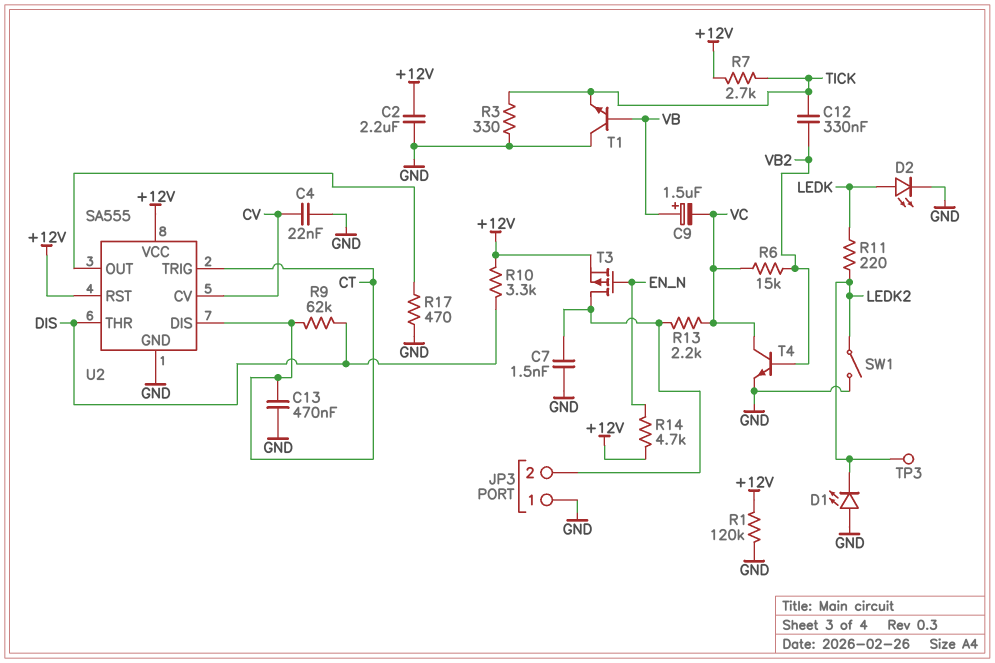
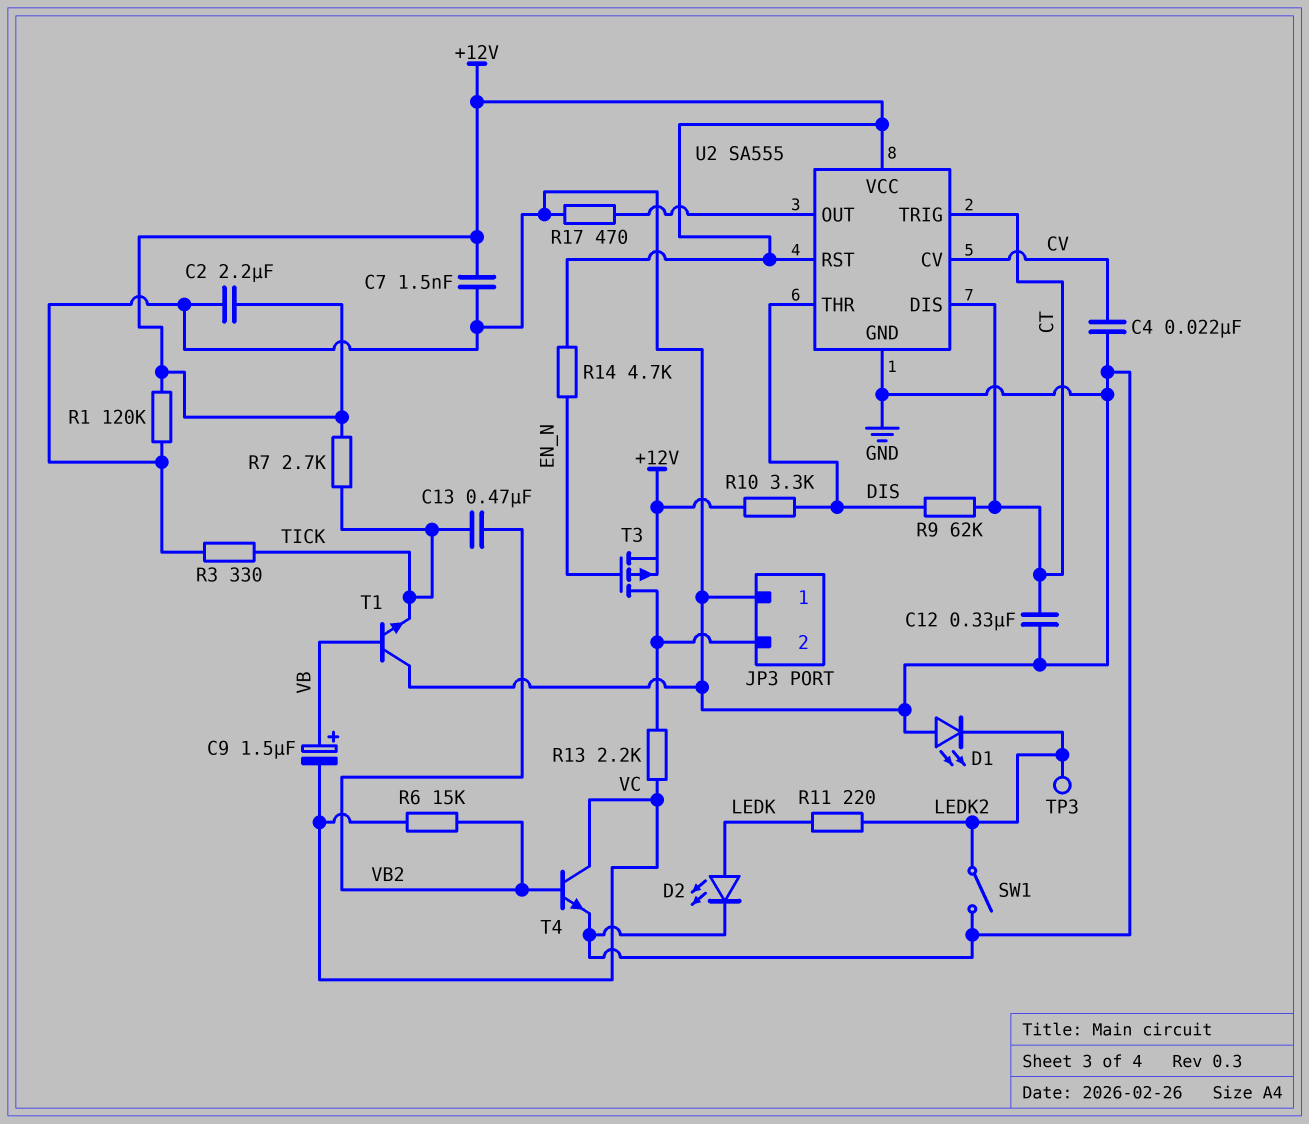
C7: 1.5nF (GND, JP3/2) -> 1.5nF (+12V, GND)
C12: 330nF (TICK, VB2) -> 330nF (CT, GND)
C13: 470nF (CT, GND) -> 470nF (TICK, VB2)

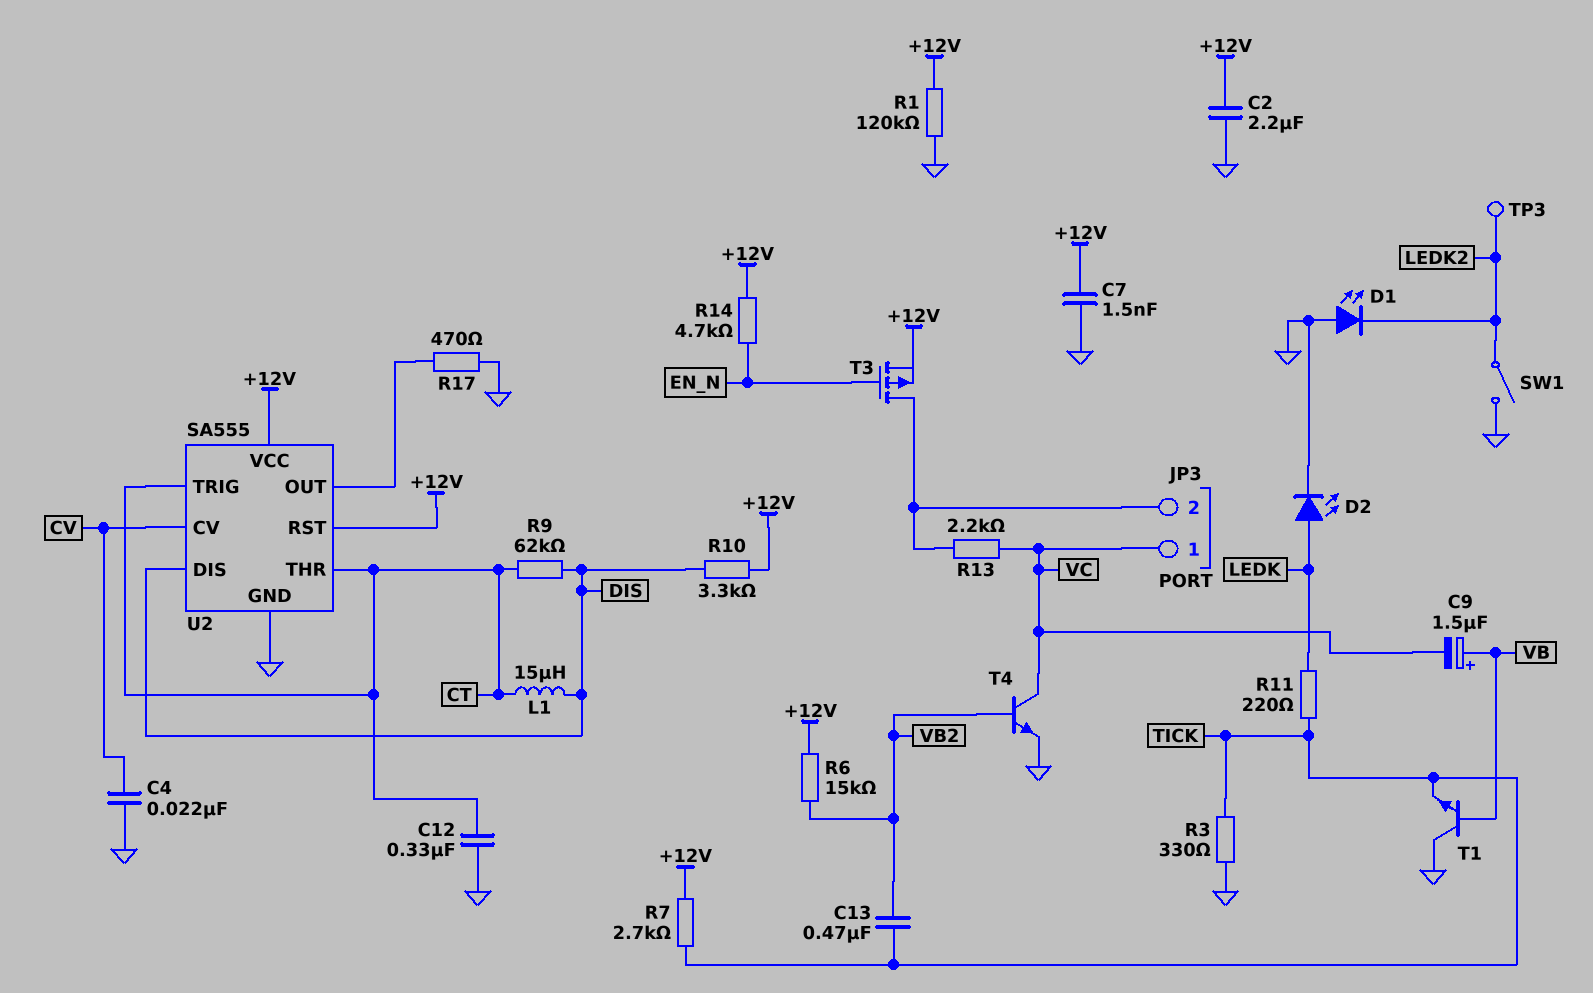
JP3 pin 1: GND -> VC
L1: none -> 15uH (CT, DIS)
R6: 15k (VB2, VC) -> 15k (+12V, VB2)
R11: 220 (LEDK, LEDK2) -> 220 (LEDK, TICK)
U2 pin DIS: CT -> DIS
U2 pin THR: DIS -> CT

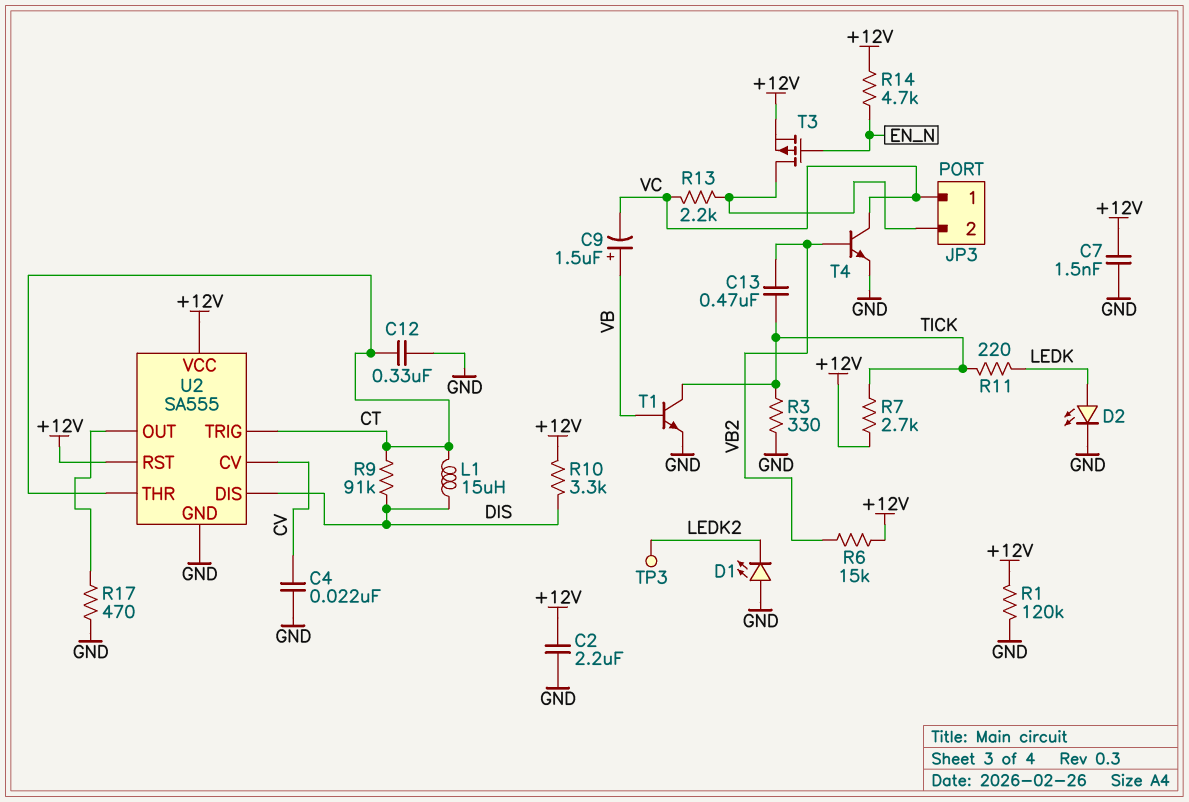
R9: 62k (CT, DIS) -> 91k (CT, DIS)
SW1: switch (GND, LEDK2) -> none
T1: NPN (B VB, C GND, E TICK) -> NPN (B VB, C TICK, E GND)

